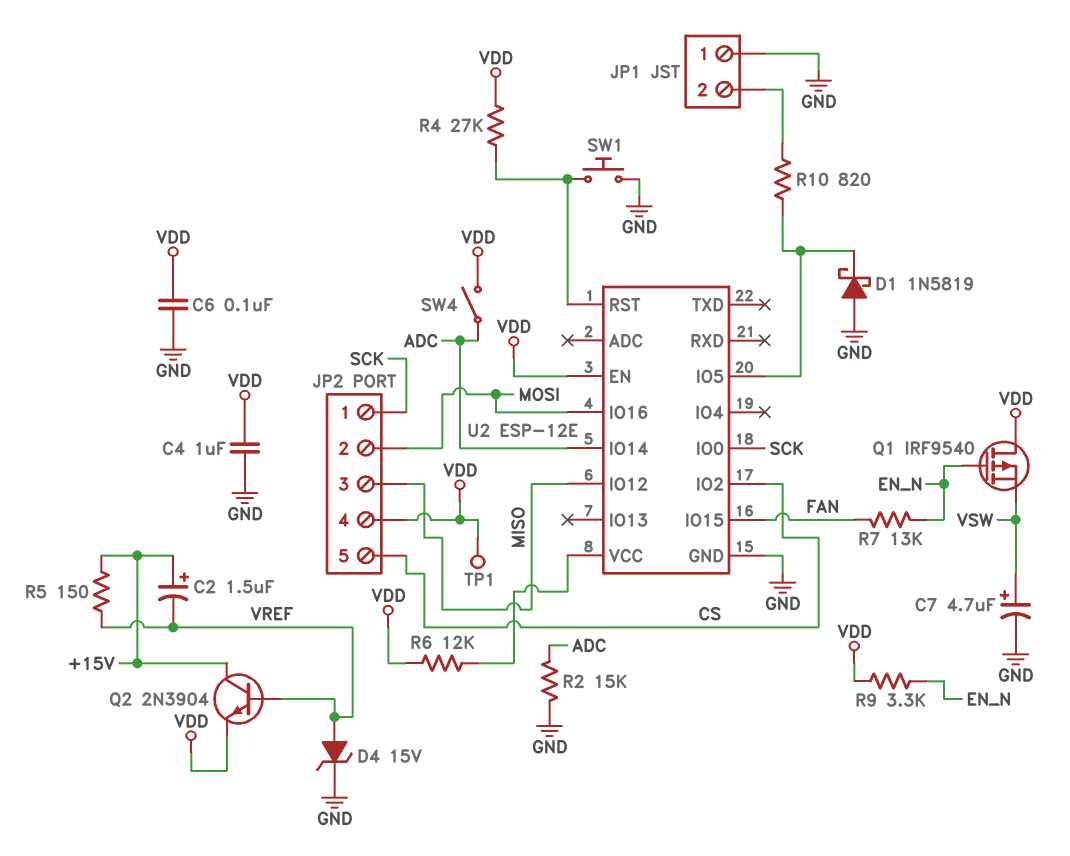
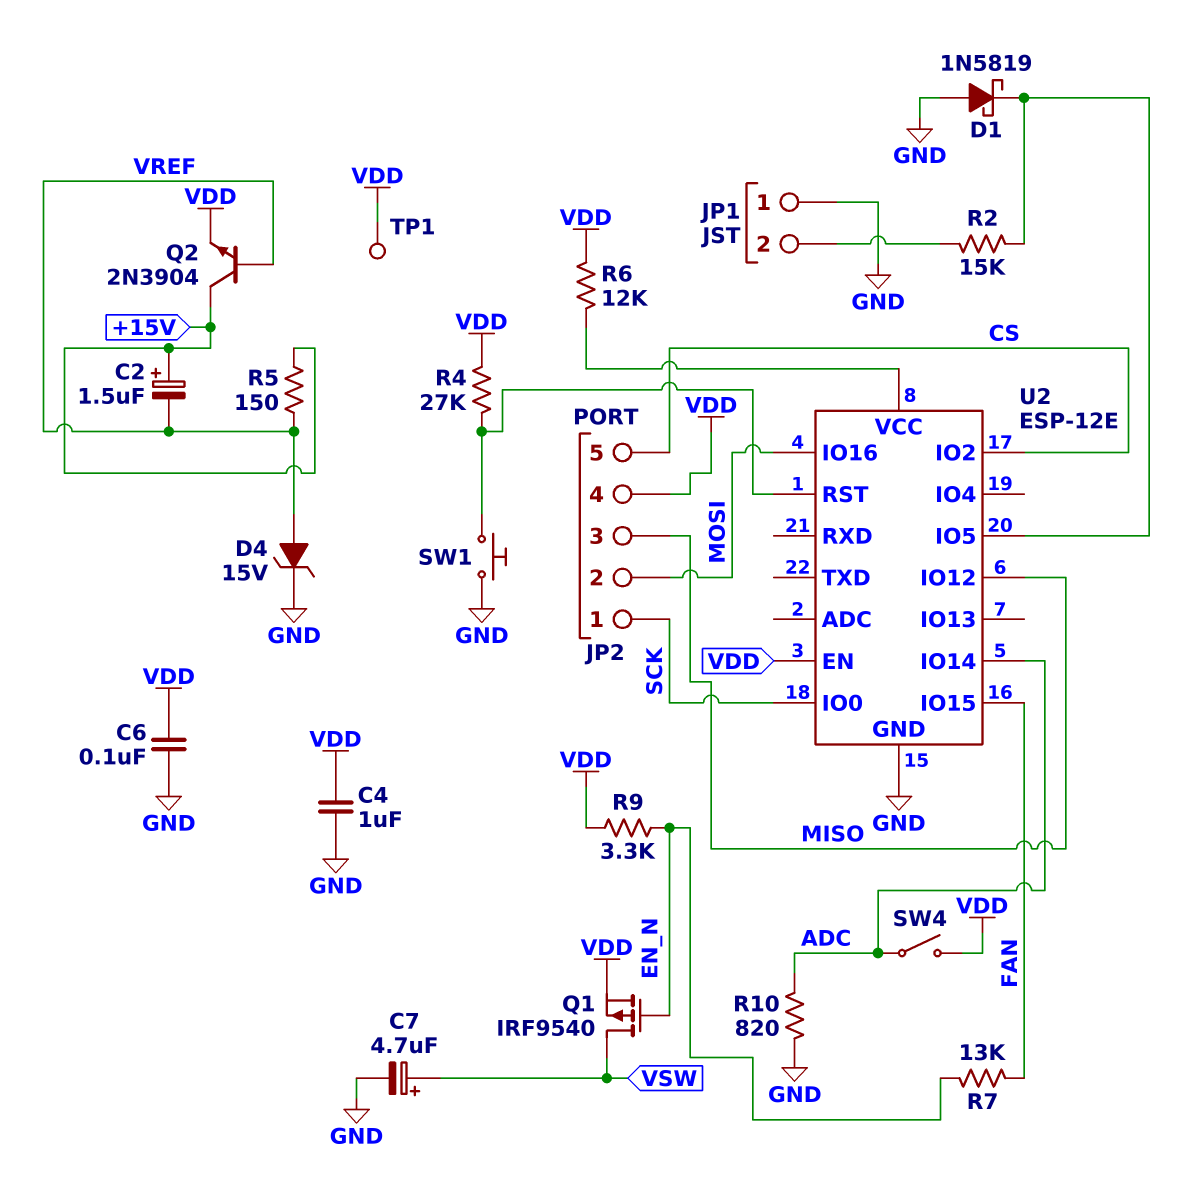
Q1: PMOS IRF9540 (G EN_N, D VDD, S VSW) -> PMOS IRF9540 (G EN_N, D VSW, S VDD)
R2: 15k (ADC, GND) -> 15k (JP1/2, U2/IO5)
R10: 820 (JP1/2, U2/IO5) -> 820 (ADC, GND)

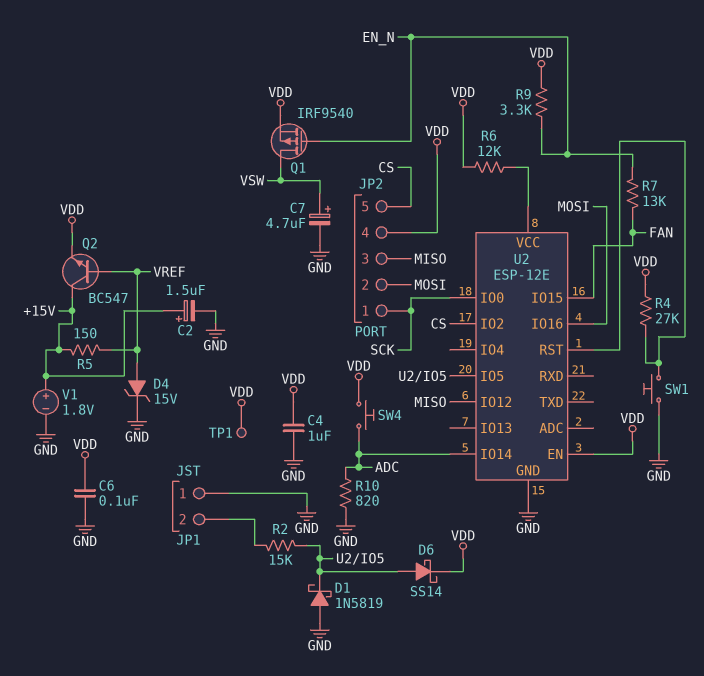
C2: 1.5uF (plus +15V, minus VREF) -> 1.5uF (plus +15V, minus GND)
D6: none -> schottky SS14 (A U2/IO5, K VDD)
Q2: NPN 2N3904 (B VREF, C +15V, E VDD) -> NPN BC547 (B VREF, C +15V, E VDD)
SW4: switch (ADC, VDD) -> button (ADC, VDD)
V1: none -> 1.8V (plus +15V, minus GND)

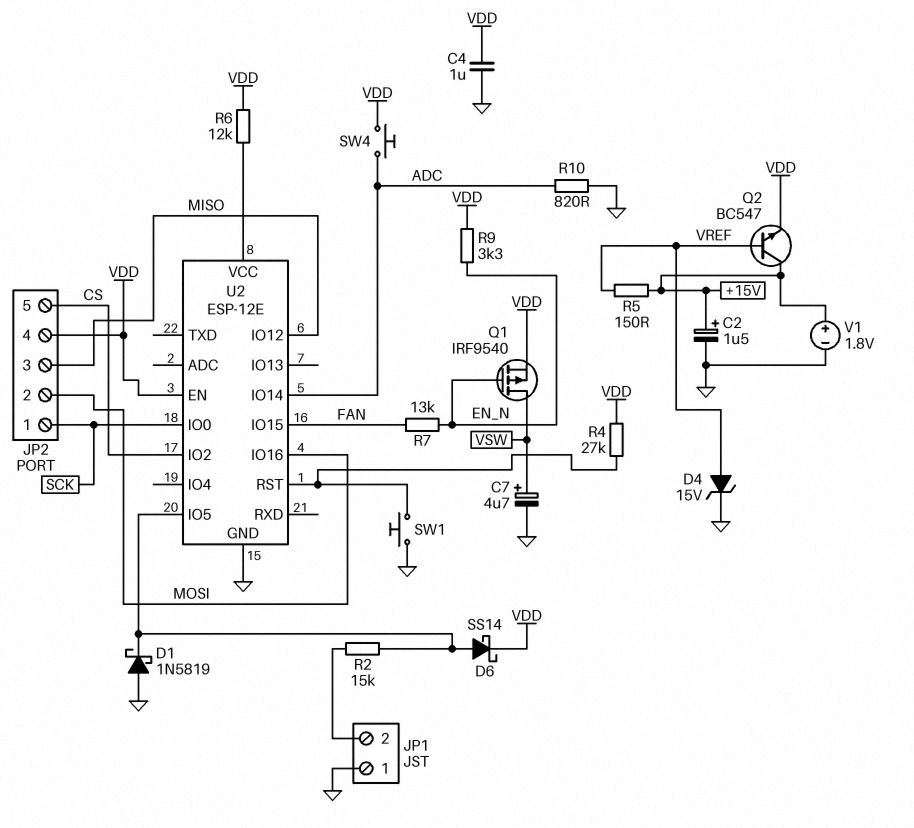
C6: 100nF (GND, VDD) -> none
TP1: test point (VDD) -> none

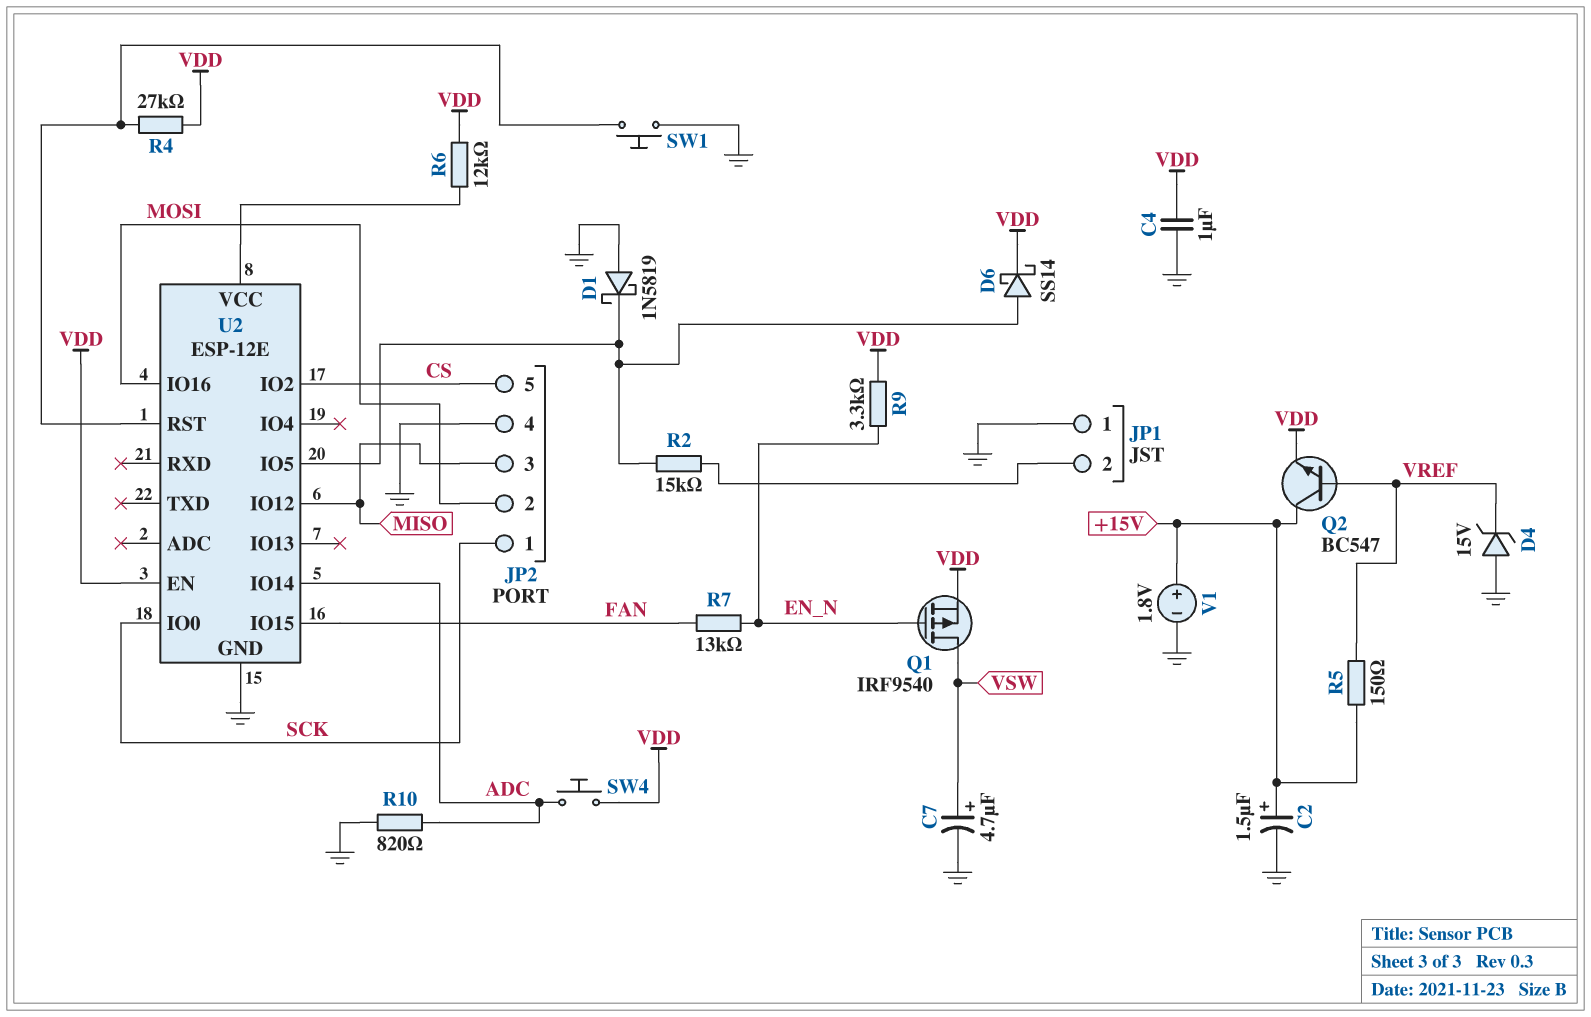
D4: zener 15V (A VREF, K GND) -> zener 15V (A GND, K VREF)
JP2 pin 4: VDD -> GND

